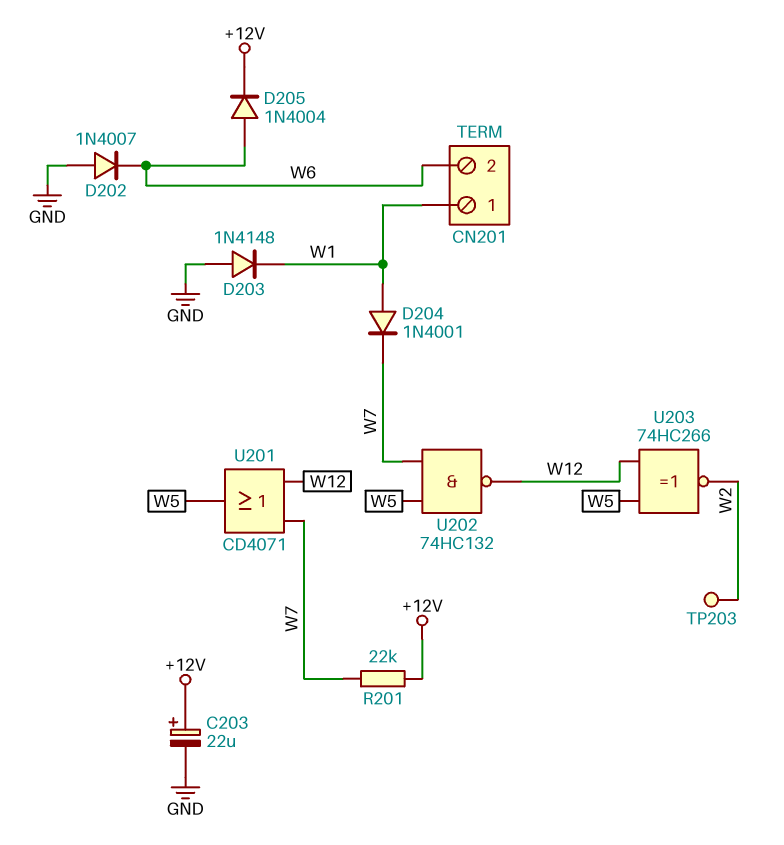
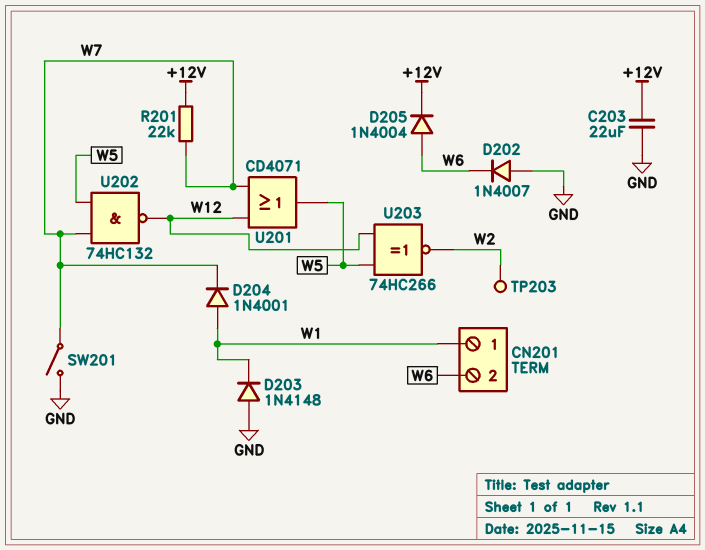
C203: 22uF (plus +12V, minus GND) -> 22uF (+12V, GND)
SW201: none -> switch (GND, W7)

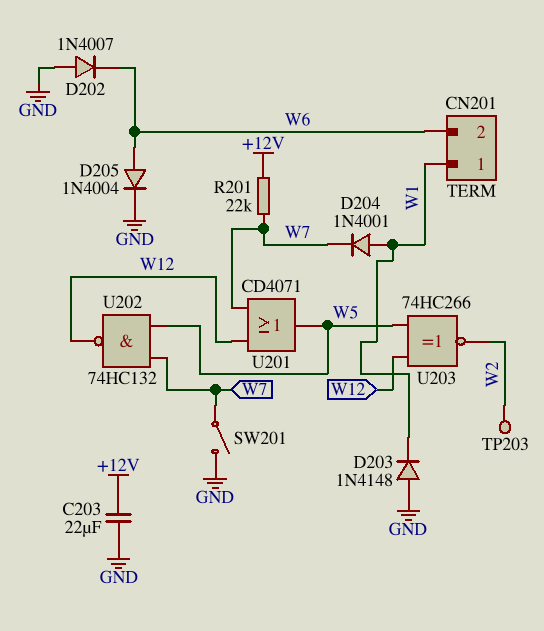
D205: diode 1N4004 (A W6, K +12V) -> diode 1N4004 (A W6, K GND)

